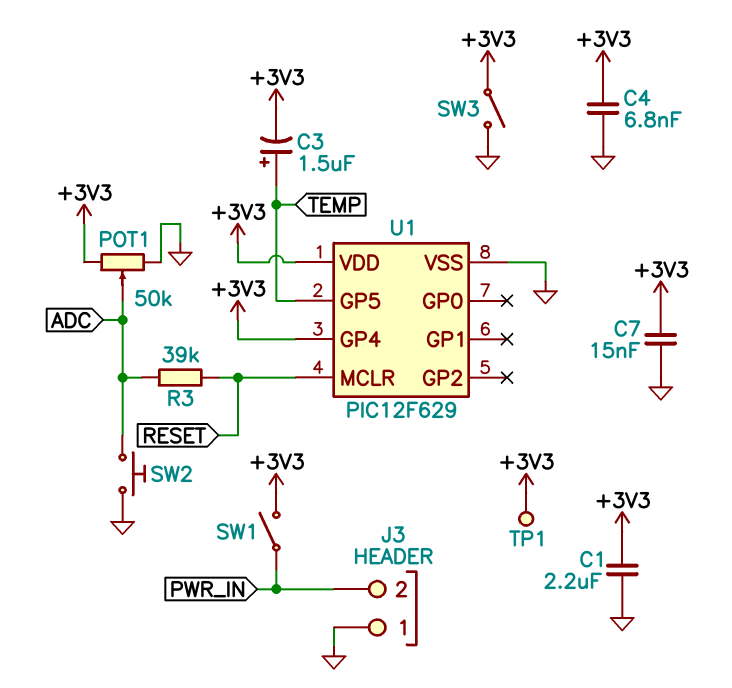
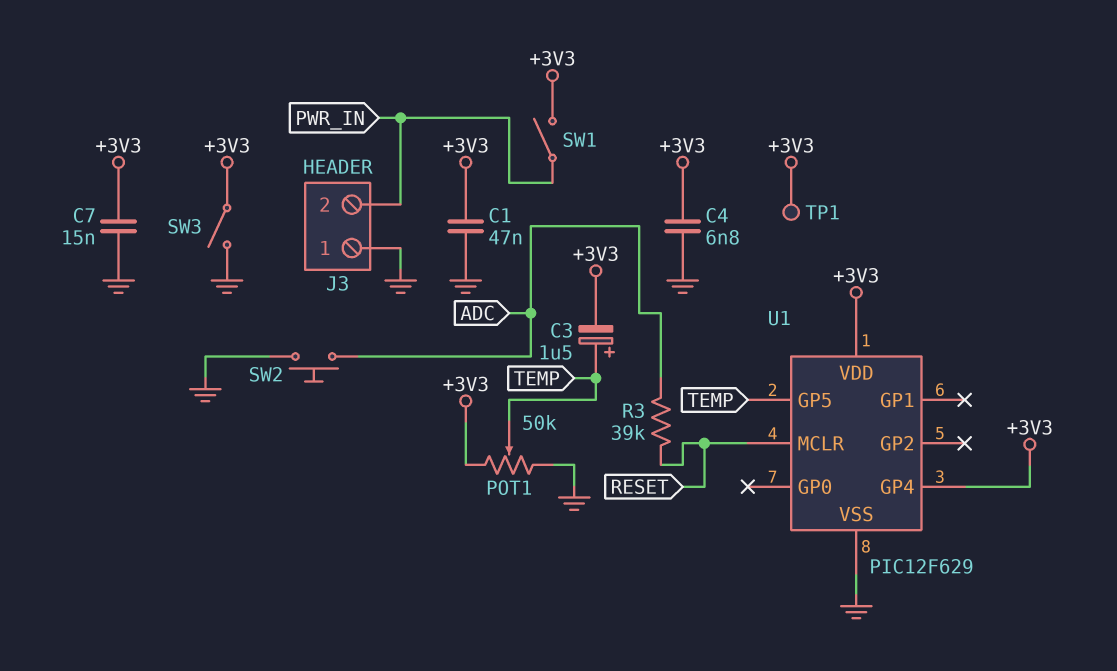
C1: 2.2uF (+3V3, GND) -> 47nF (+3V3, GND)
POT1: 50k (+3V3, GND, wiper ADC) -> 50k (+3V3, GND, wiper TEMP)

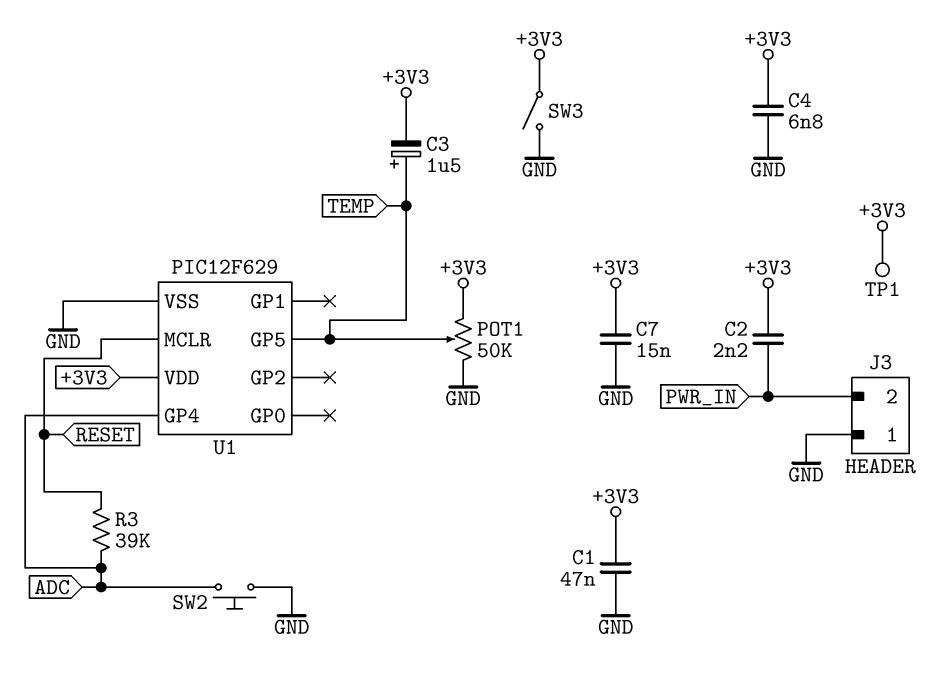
C2: none -> 2.2nF (+3V3, PWR_IN)
SW1: switch (+3V3, PWR_IN) -> none
U1 pin GP4: +3V3 -> ADC

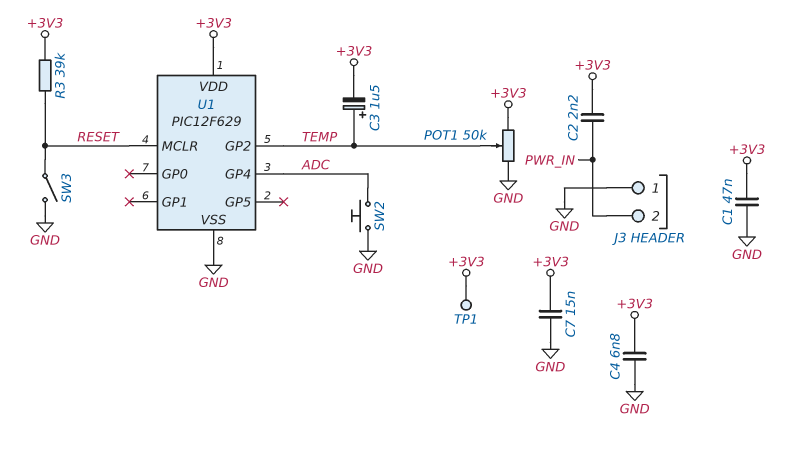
R3: 39k (ADC, RESET) -> 39k (+3V3, RESET)
SW3: switch (+3V3, GND) -> switch (GND, RESET)
U1 pin GP2: none -> TEMP
U1 pin GP5: TEMP -> none

